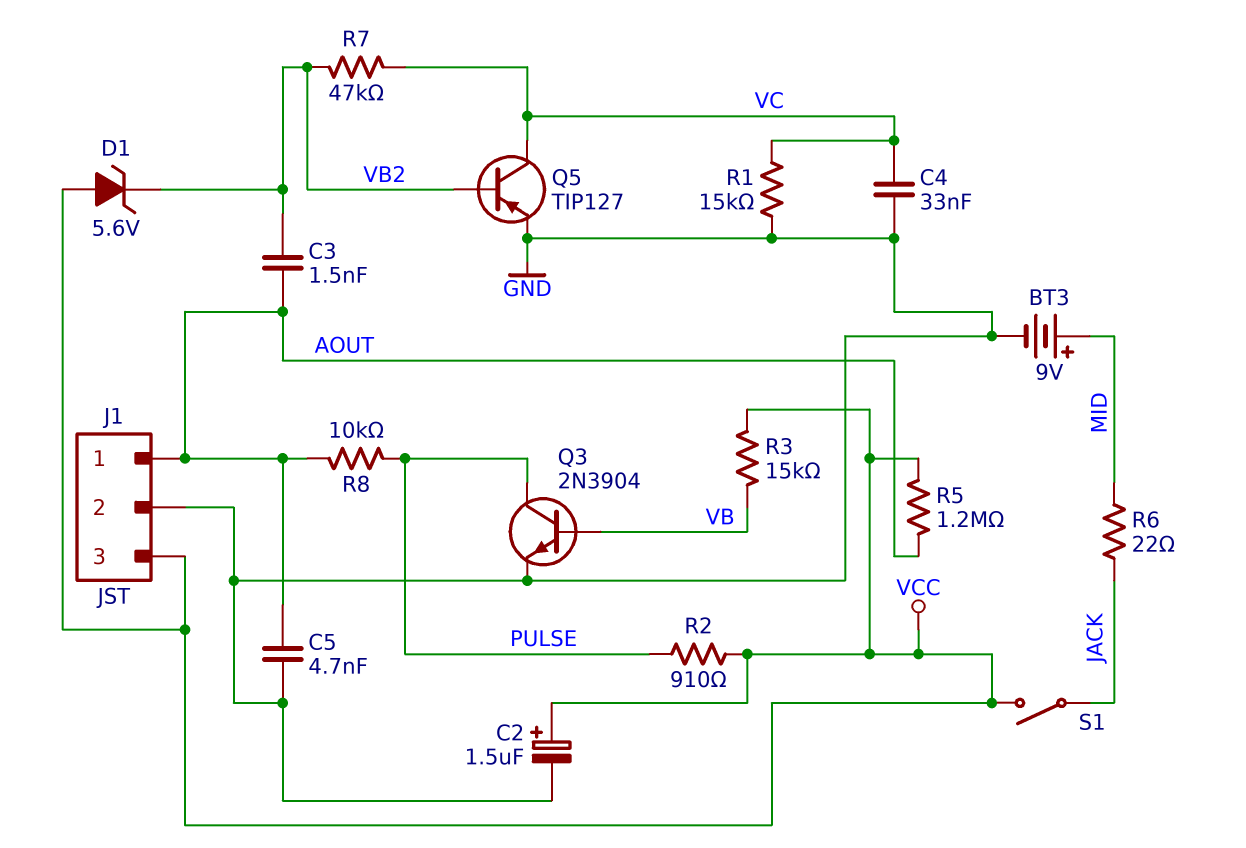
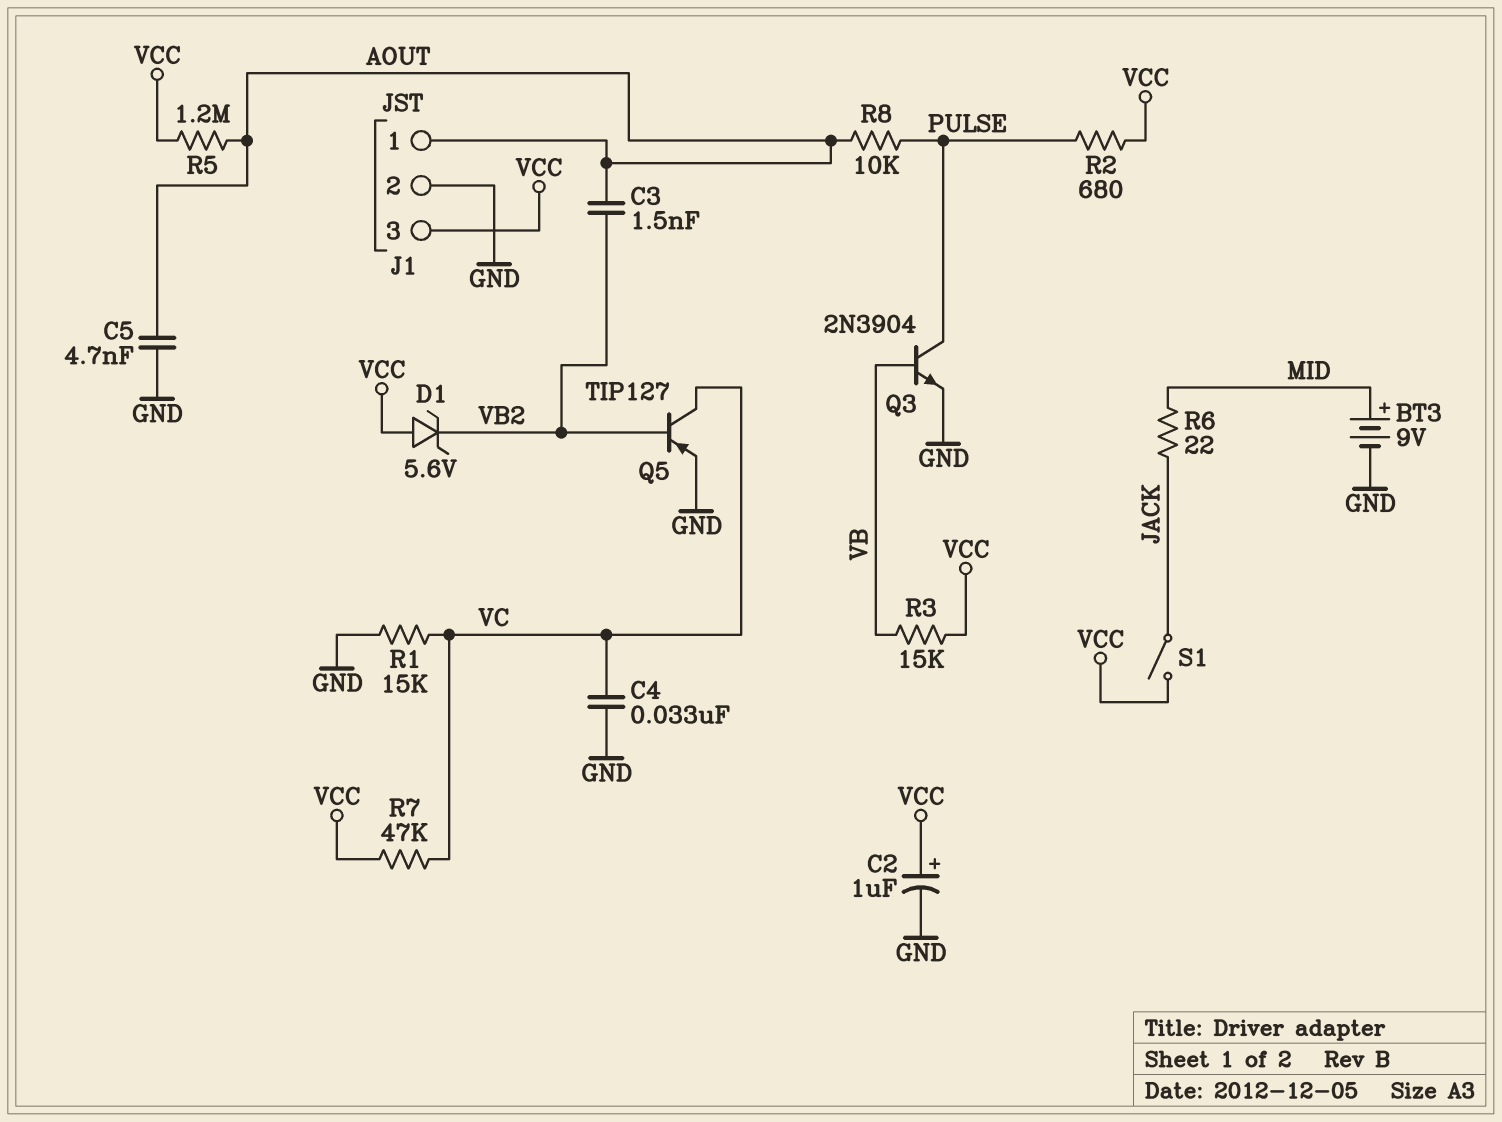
C2: 1.5uF (plus VCC, minus GND) -> 1uF (plus VCC, minus GND)
R2: 910 (PULSE, VCC) -> 680 (PULSE, VCC)
R7: 47k (VB2, VC) -> 47k (VC, VCC)

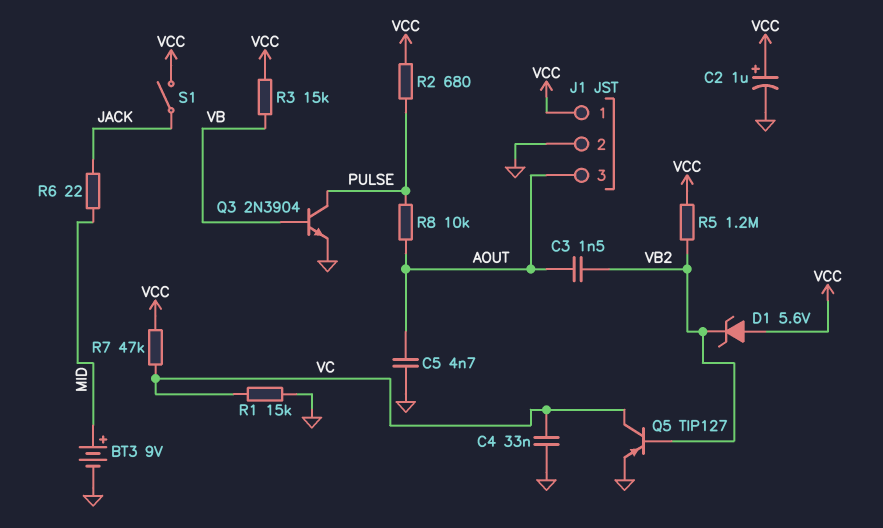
J1 pin 1: AOUT -> VCC
J1 pin 3: VCC -> AOUT
R5: 1.2M (AOUT, VCC) -> 1.2M (VB2, VCC)

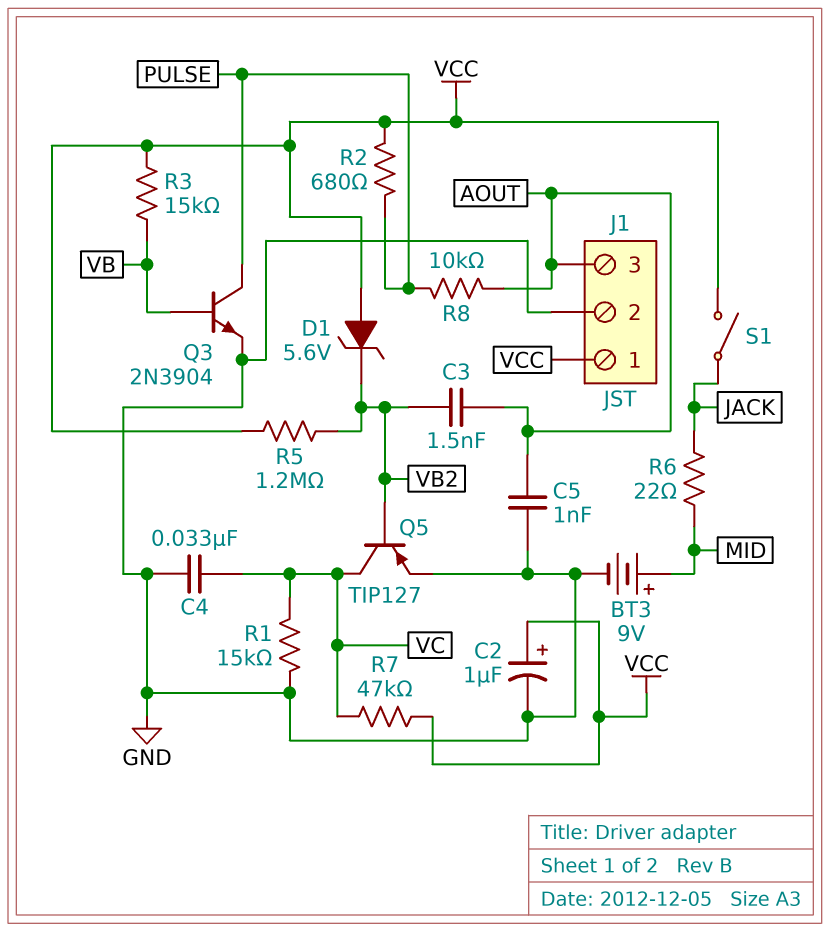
C5: 4.7nF (AOUT, GND) -> 1nF (AOUT, GND)

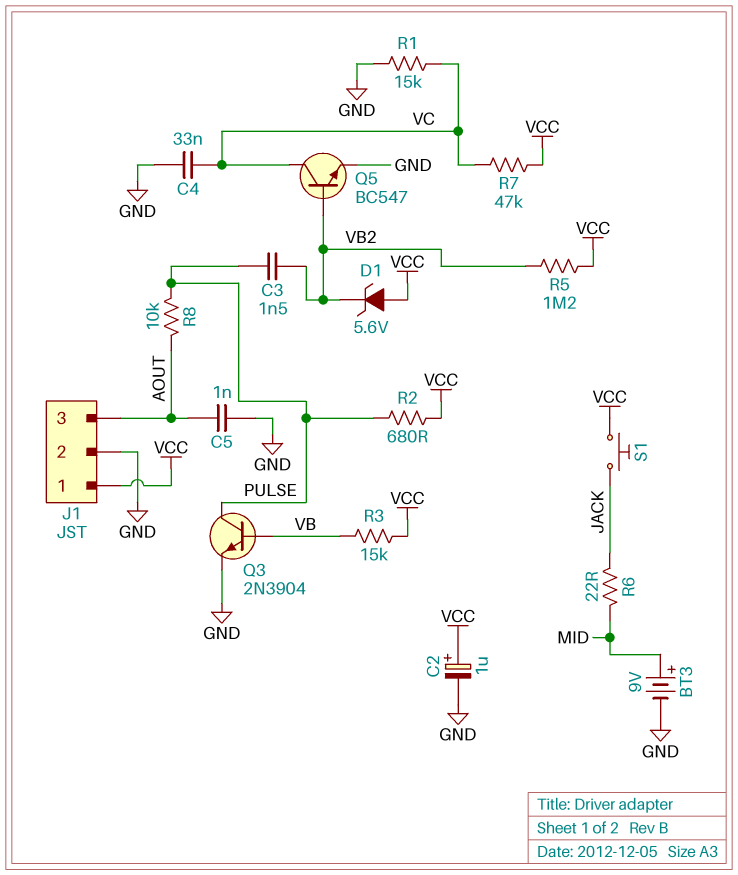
C3: 1.5nF (AOUT, VB2) -> 1.5nF (PULSE, VB2)
Q5: PNP TIP127 (B VB2, C VC, E GND) -> NPN BC547 (B VB2, C VC, E GND)
S1: switch (JACK, VCC) -> button (JACK, VCC)

